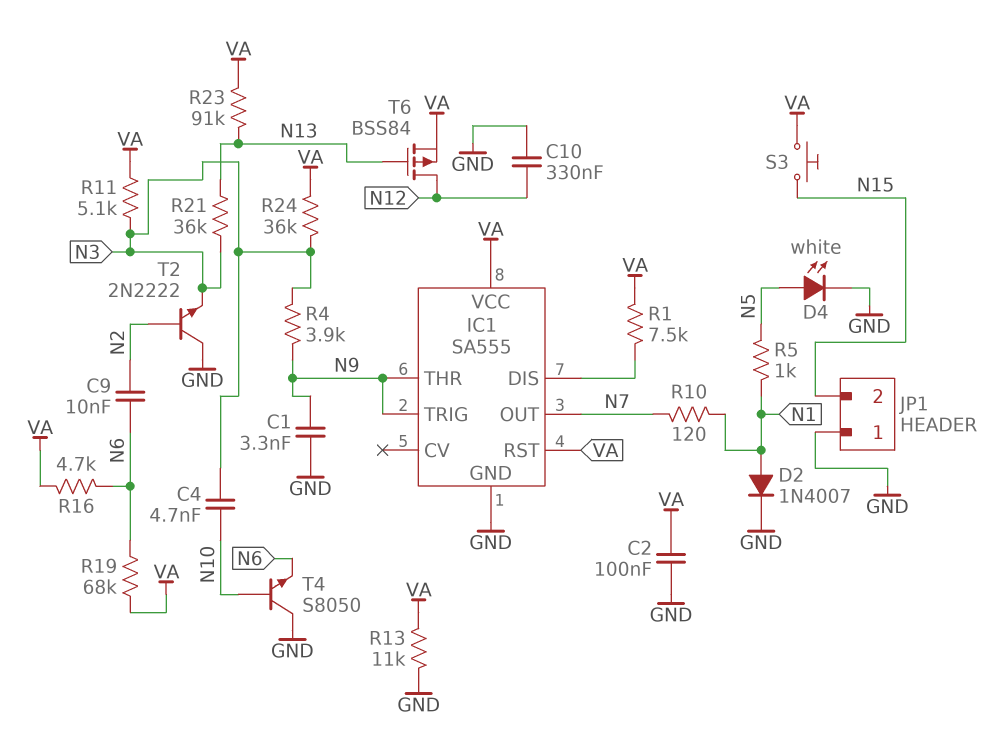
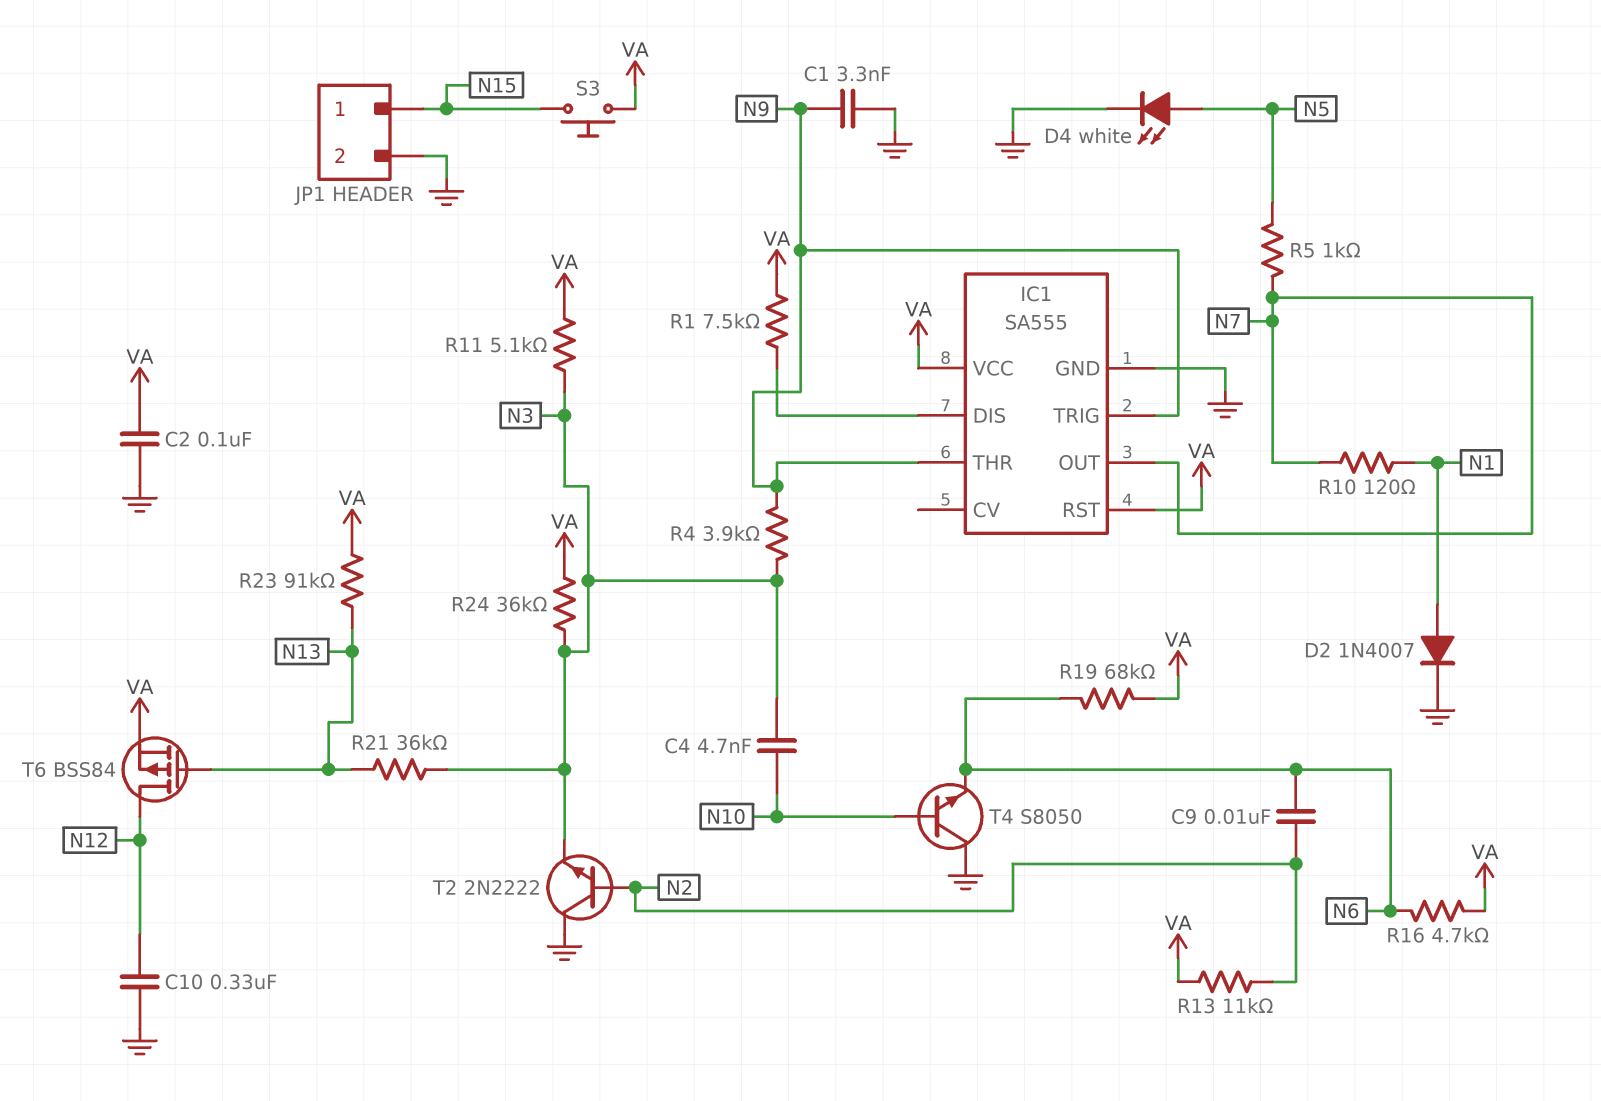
JP1 pin 1: GND -> N15
JP1 pin 2: N15 -> GND
R5: 1k (N1, N5) -> 1k (N5, N7)
R13: 11k (GND, VA) -> 11k (N2, VA)

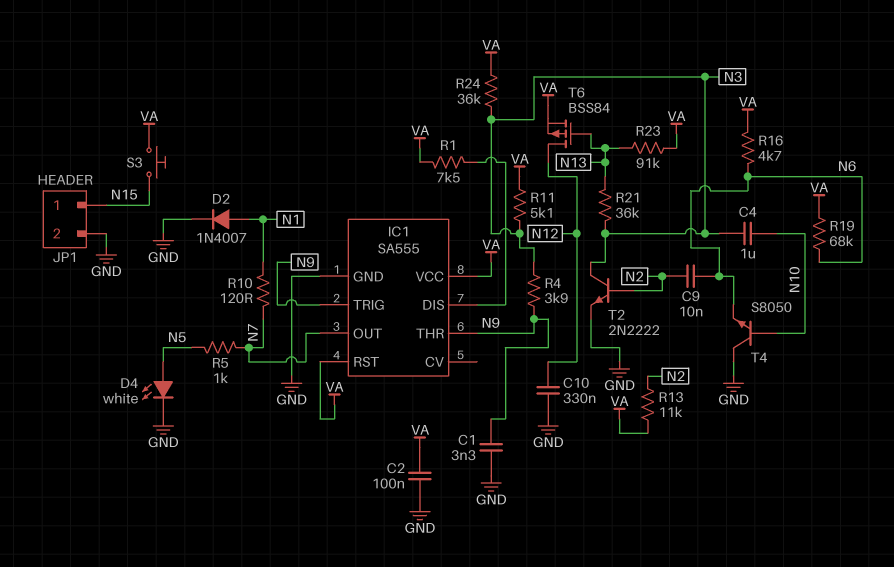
C4: 4.7nF (N3, N10) -> 1uF (N3, N10)
T2: NPN 2N2222 (B N2, C GND, E N3) -> NPN 2N2222 (B N2, C N3, E GND)

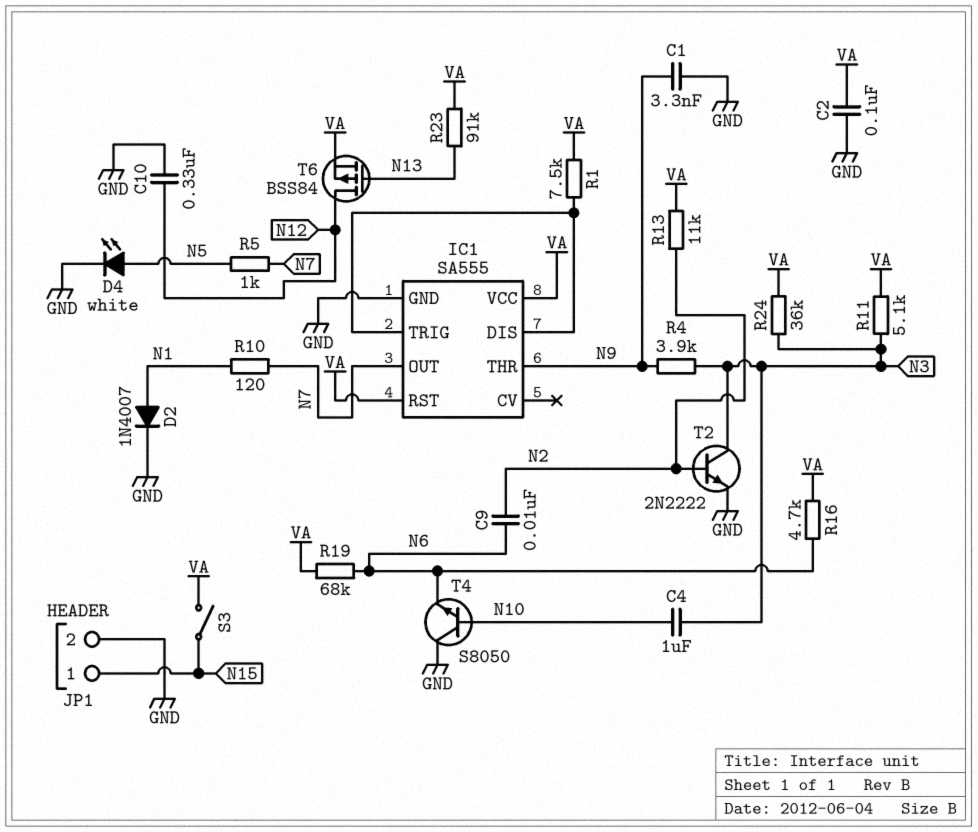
IC1 pin TRIG: N9 -> IC1/DIS
R21: 36k (N3, N13) -> none
S3: button (N15, VA) -> switch (N15, VA)

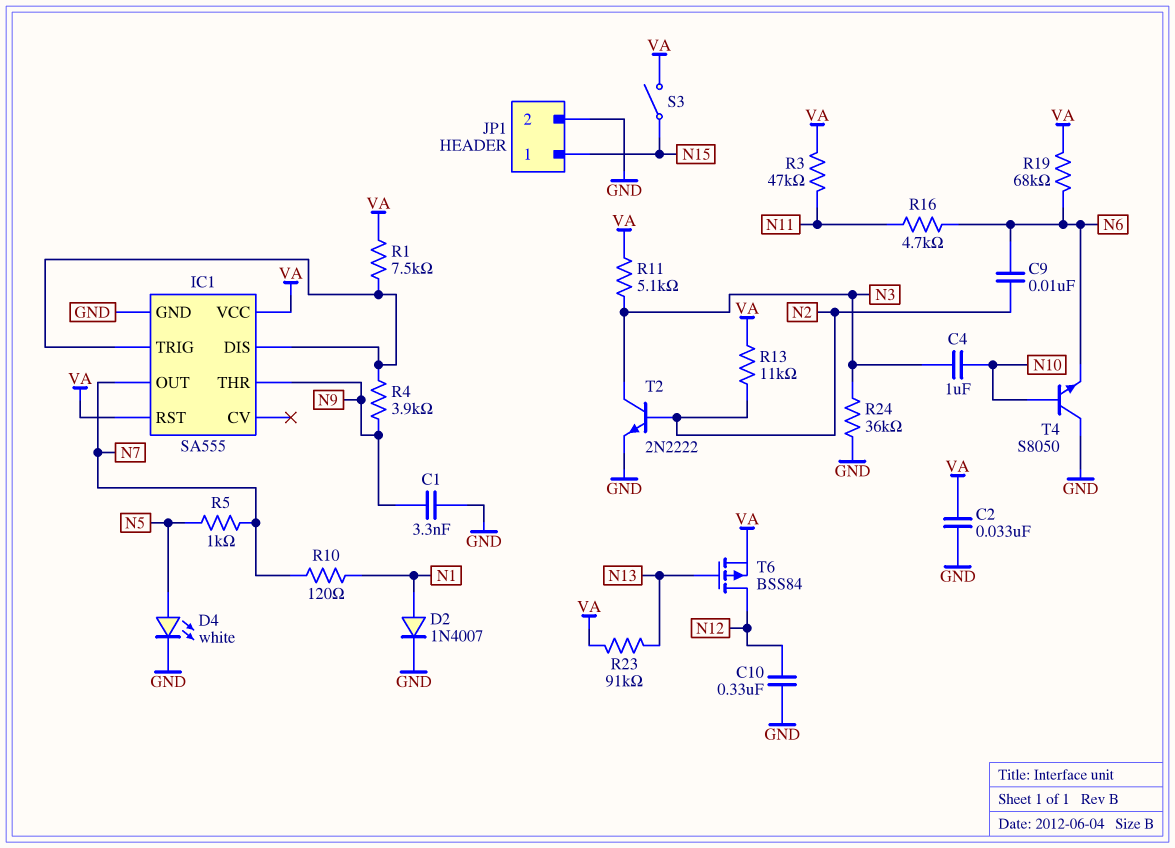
C2: 100nF (GND, VA) -> 33nF (GND, VA)
R3: none -> 47k (N11, VA)
R4: 3.9k (N3, N9) -> 3.9k (IC1/DIS, N9)
R16: 4.7k (N6, VA) -> 4.7k (N6, N11)
R24: 36k (N3, VA) -> 36k (GND, N3)

